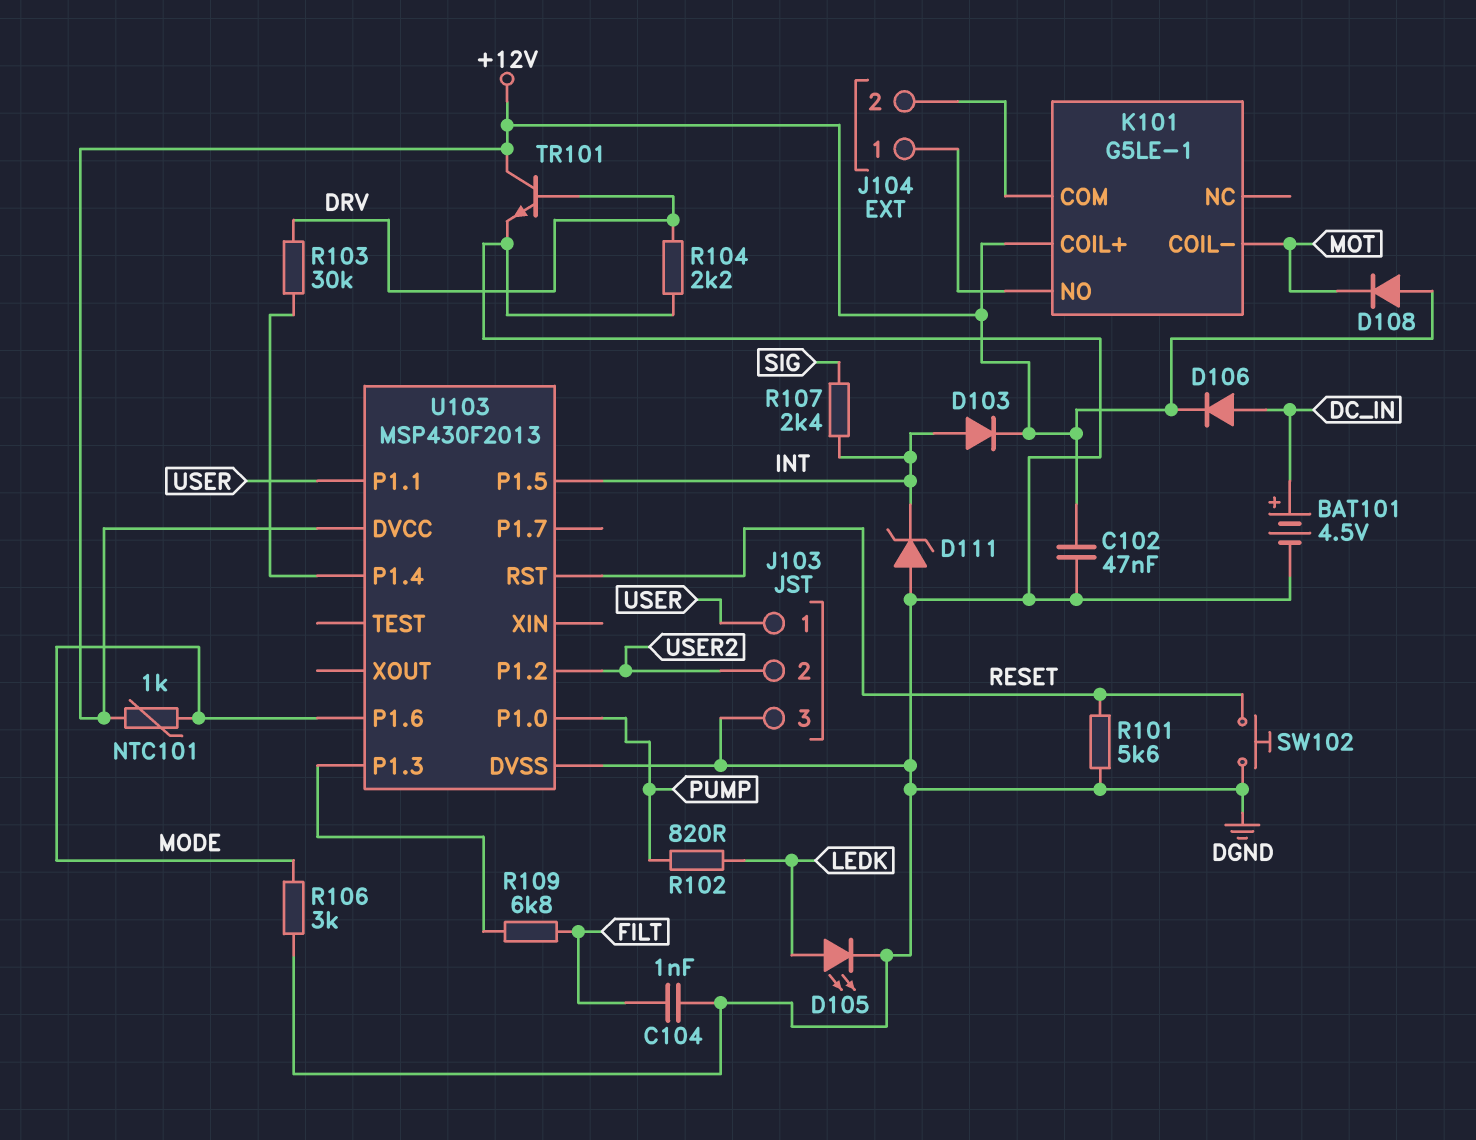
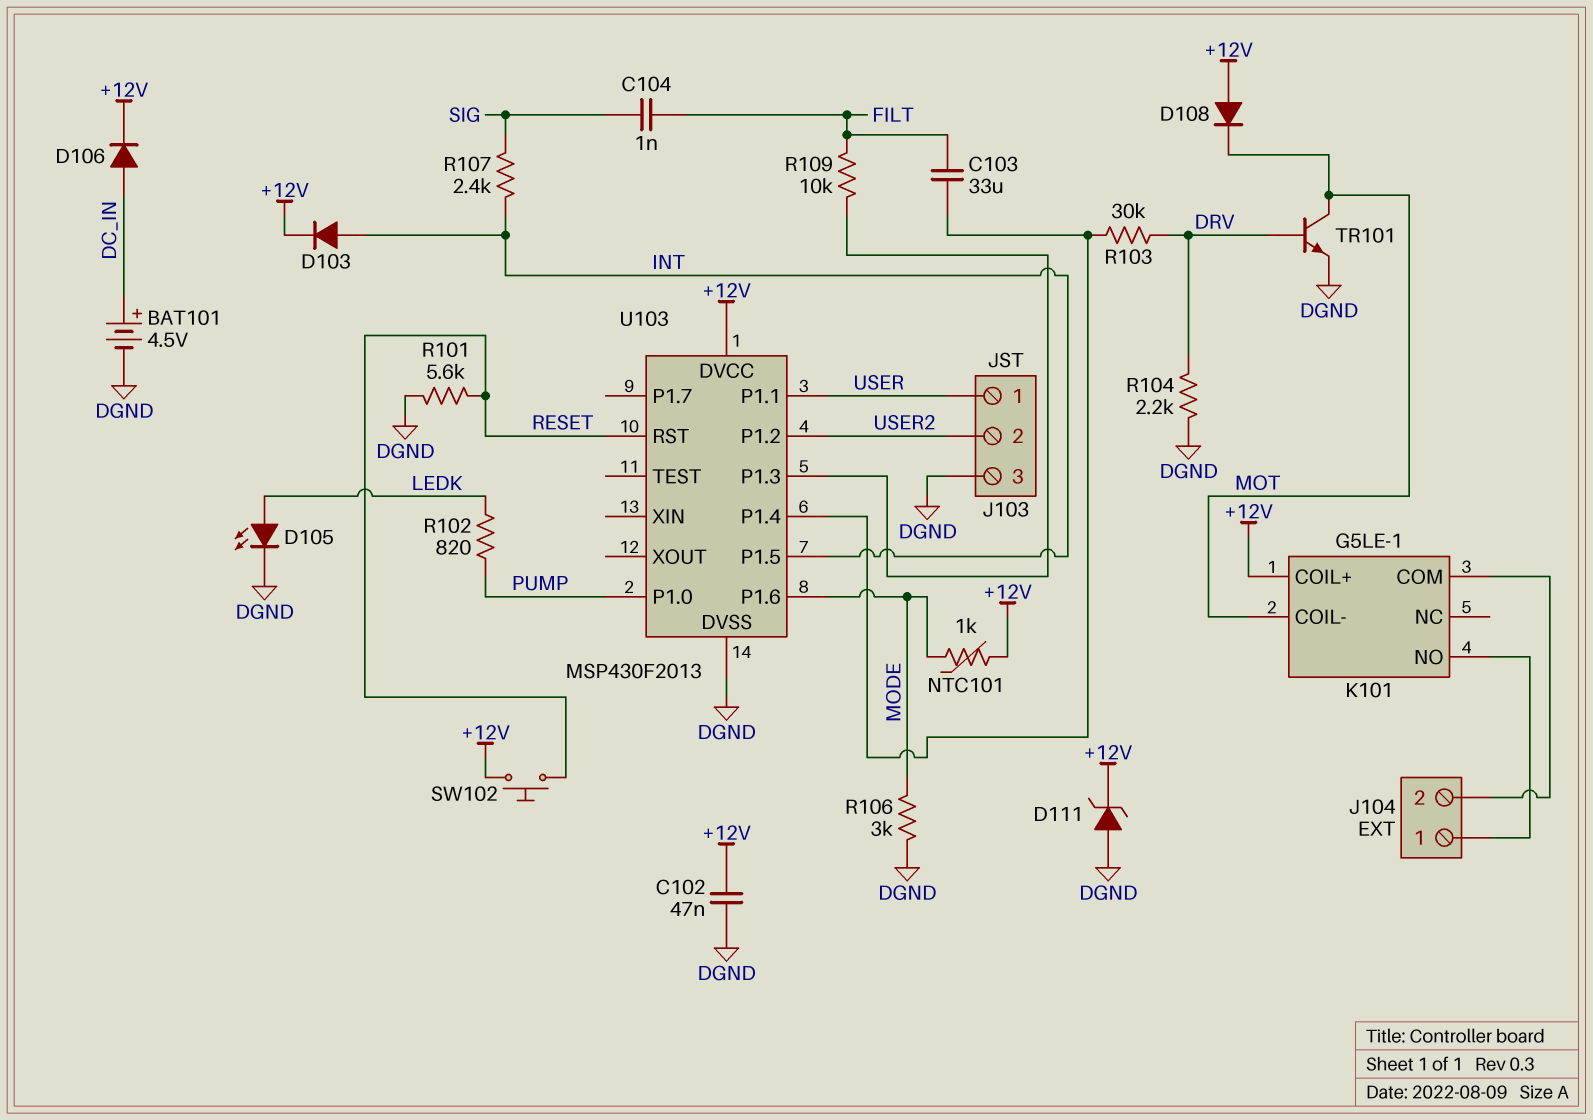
C103: none -> 33uF (FILT, U103/P1.4)
C104: 1nF (DGND, FILT) -> 1nF (FILT, SIG)
D111: zener (A DGND, K INT) -> zener (A DGND, K +12V)
R109: 6.8k (FILT, U103/P1.3) -> 10k (FILT, U103/P1.3)
SW102: button (DGND, RESET) -> button (+12V, RESET)
TR101: NPN (B DRV, C +12V, E DGND) -> NPN (B DRV, C MOT, E DGND)

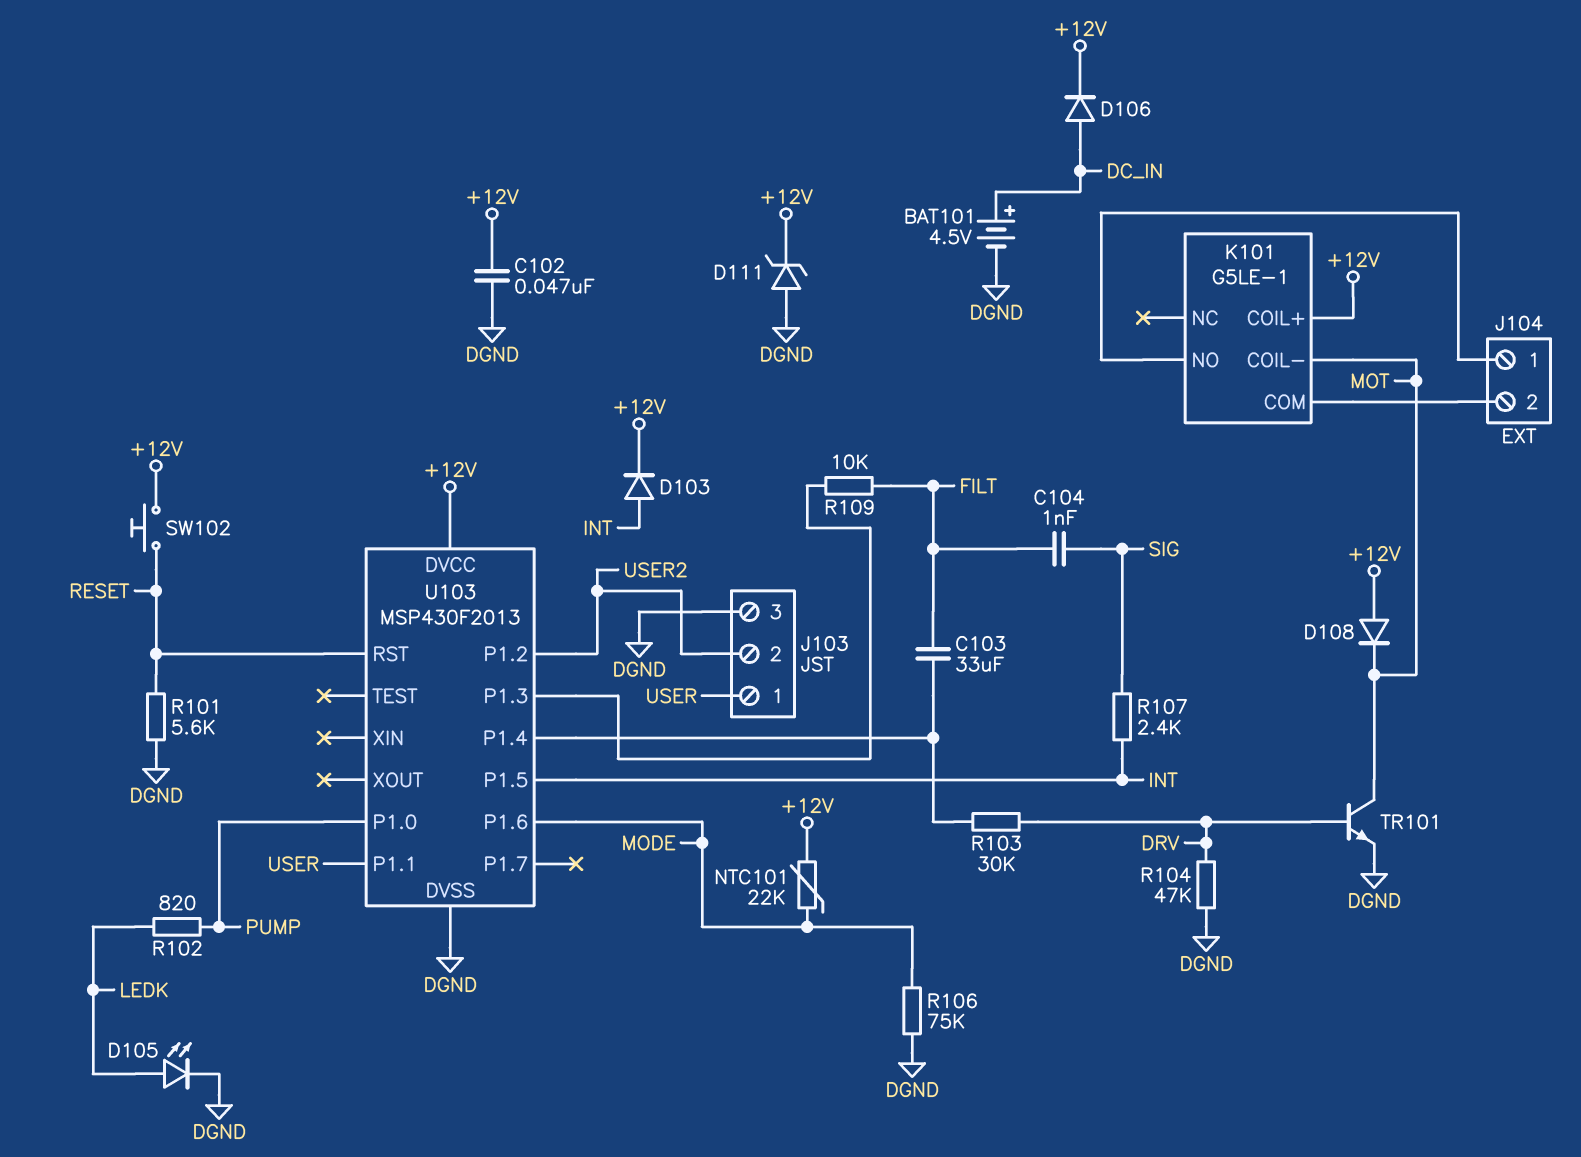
NTC101: 1k (+12V, MODE) -> 22k (+12V, MODE)
R104: 2.2k (DGND, DRV) -> 47k (DGND, DRV)
R106: 3k (DGND, MODE) -> 75k (DGND, MODE)

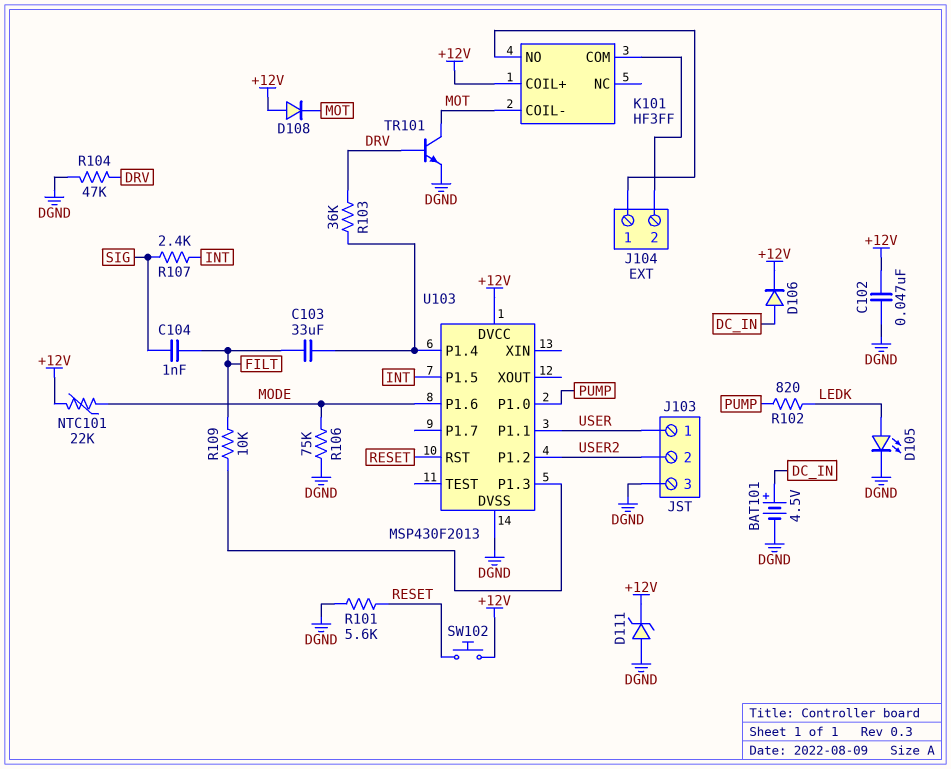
D103: diode (A INT, K +12V) -> none
K101: G5LE-1 -> HF3FF
R103: 30k (DRV, U103/P1.4) -> 36k (DRV, U103/P1.4)

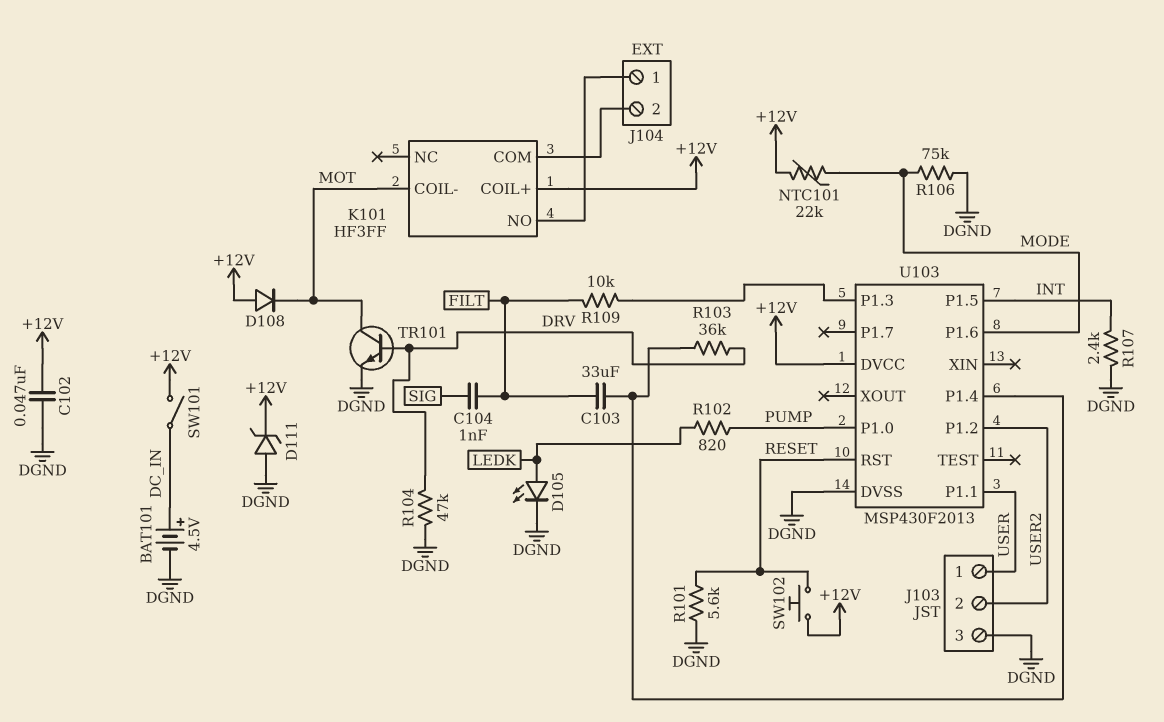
D106: diode (A DC_IN, K +12V) -> none
R107: 2.4k (INT, SIG) -> 2.4k (DGND, INT)
SW101: none -> switch (+12V, DC_IN)

